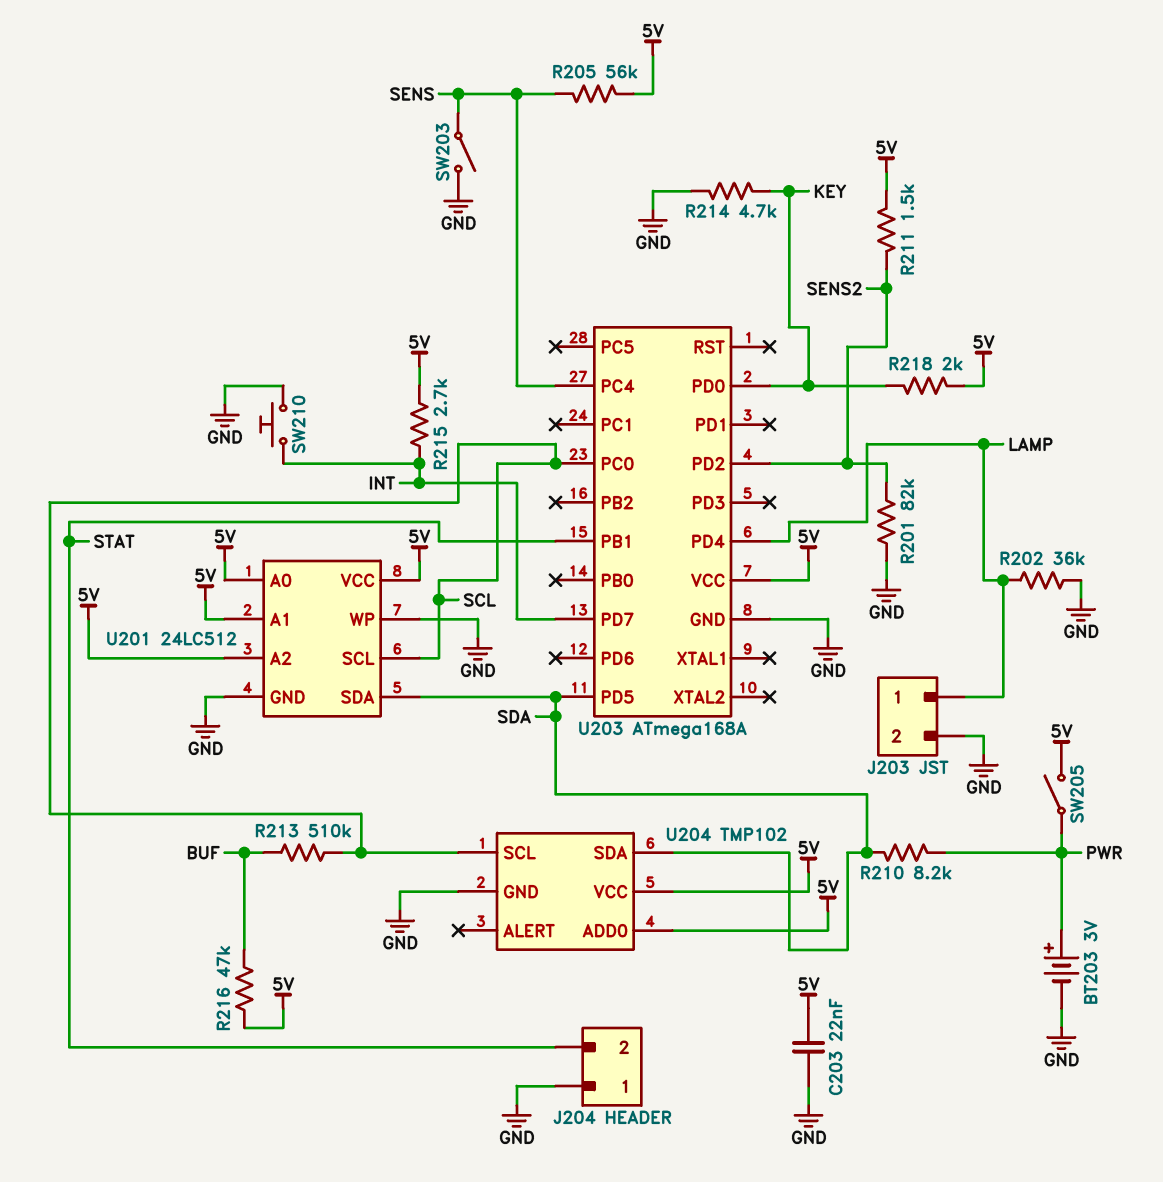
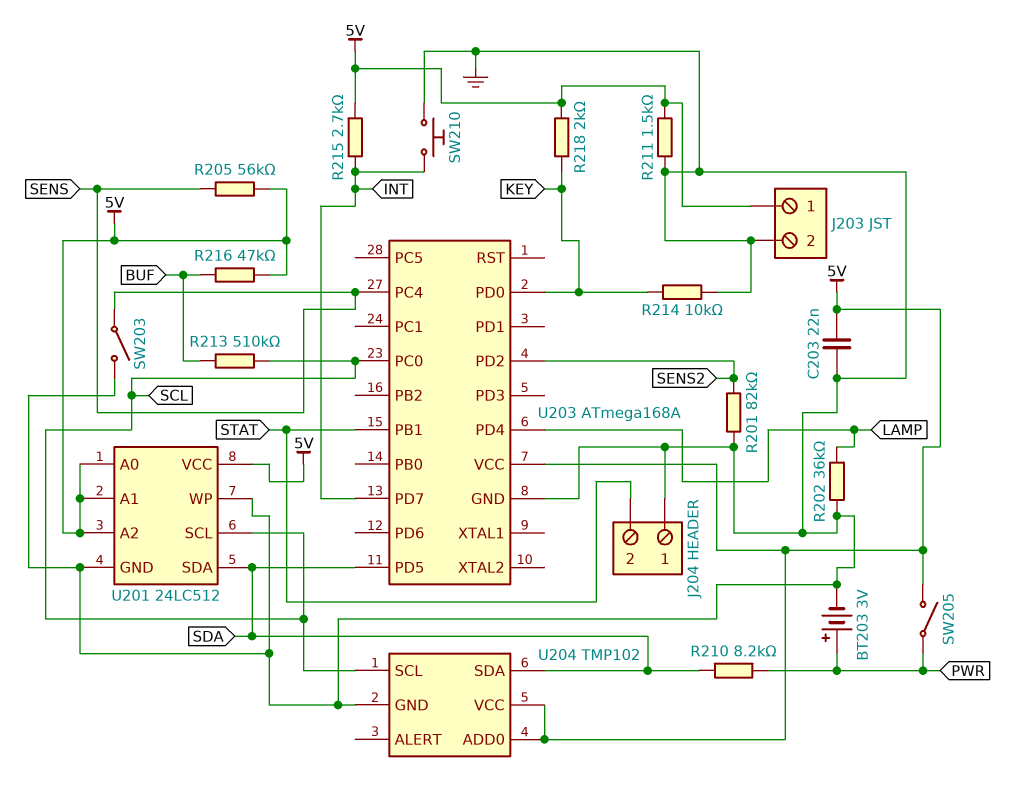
J203 pin 1: LAMP -> 5V
R211: 1.5k (5V, SENS2) -> 1.5k (5V, GND)
R214: 4.7k (GND, KEY) -> 10k (GND, KEY)

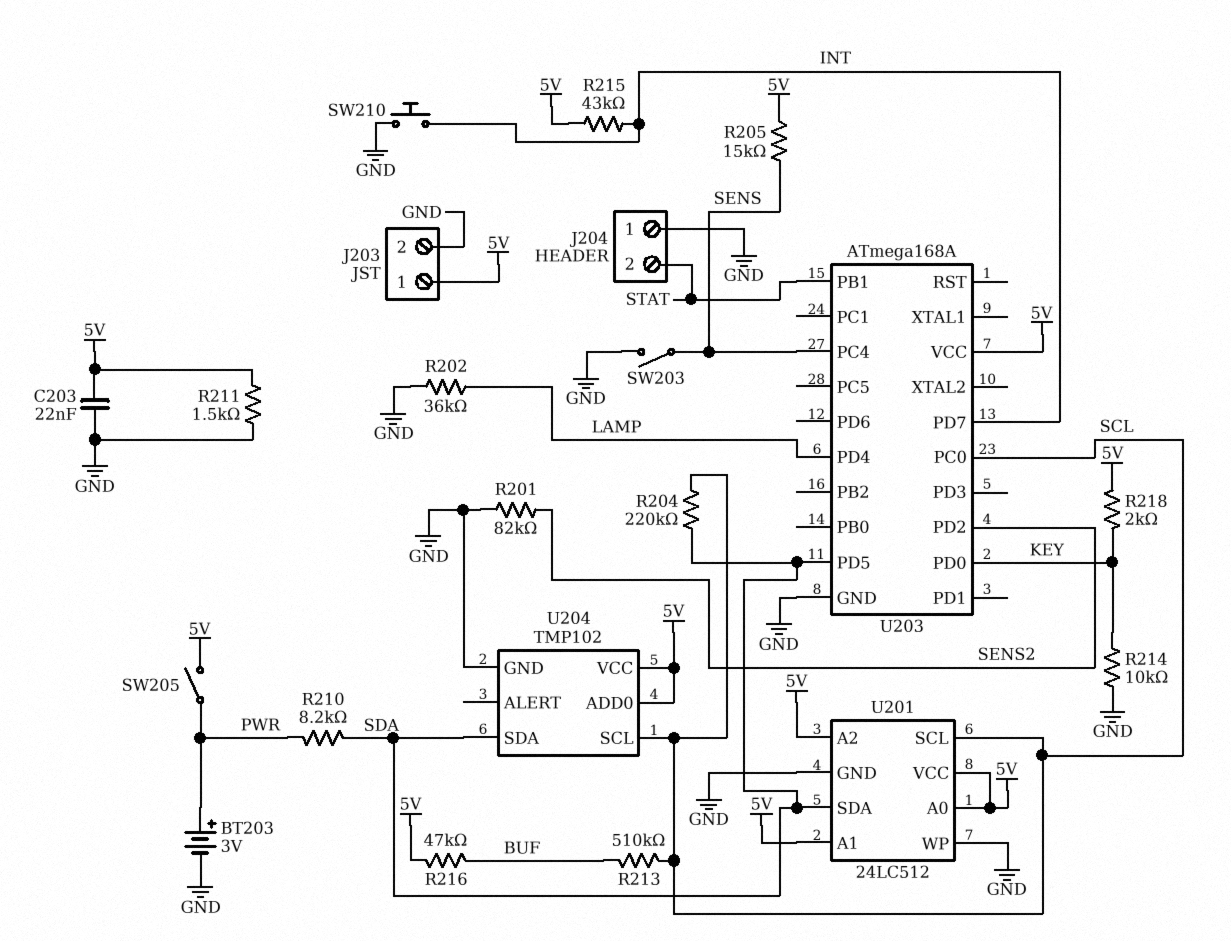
R204: none -> 220k (SCL, SDA)
R205: 56k (5V, SENS) -> 15k (5V, SENS)
R215: 2.7k (5V, INT) -> 43k (5V, INT)

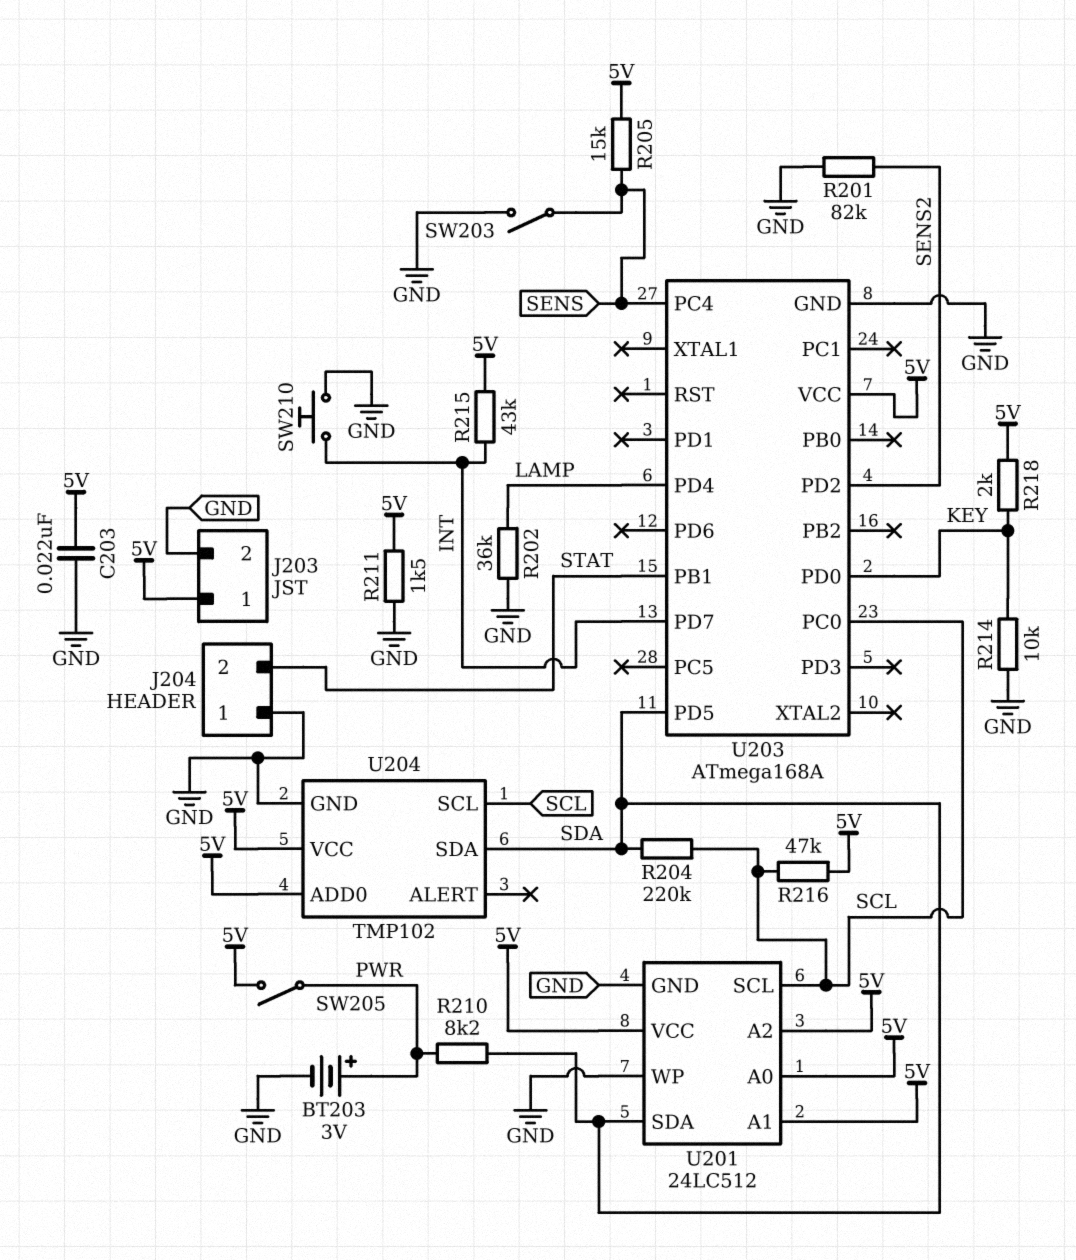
R213: 510k (BUF, SCL) -> none
R216: 47k (5V, BUF) -> 47k (5V, SCL)

